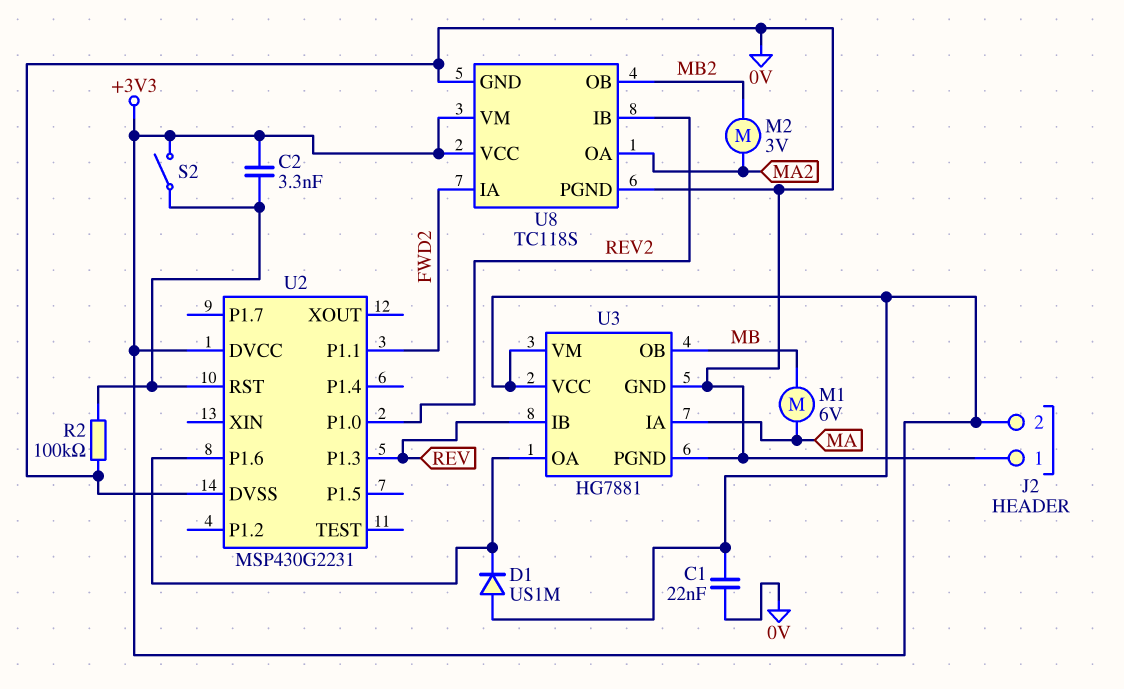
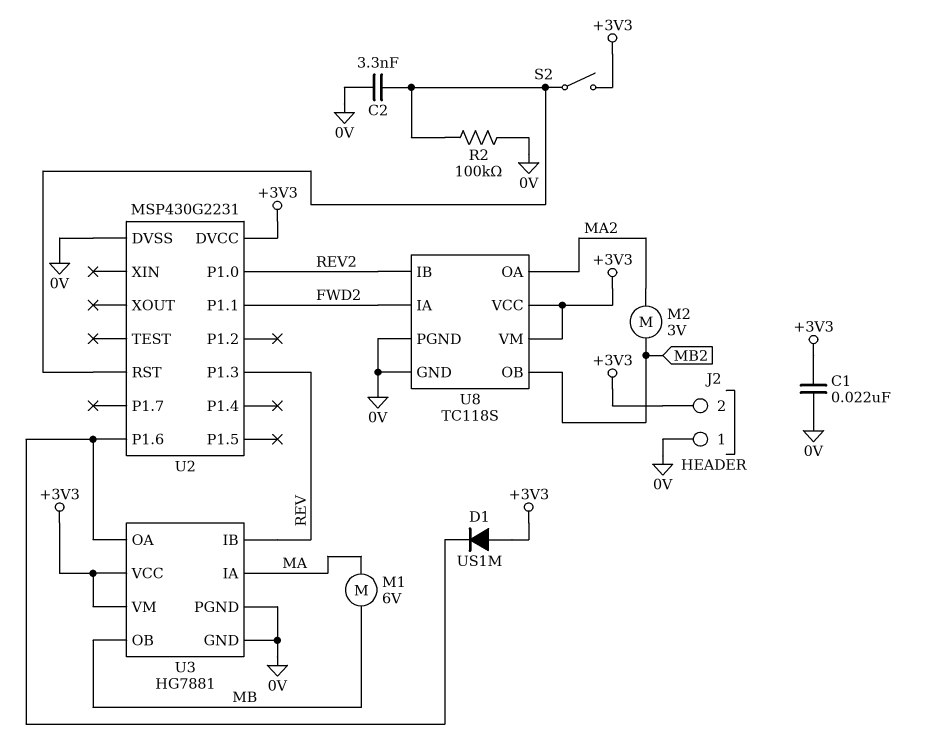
C2: 3.3nF (+3V3, U2/RST) -> 3.3nF (0V, U2/RST)

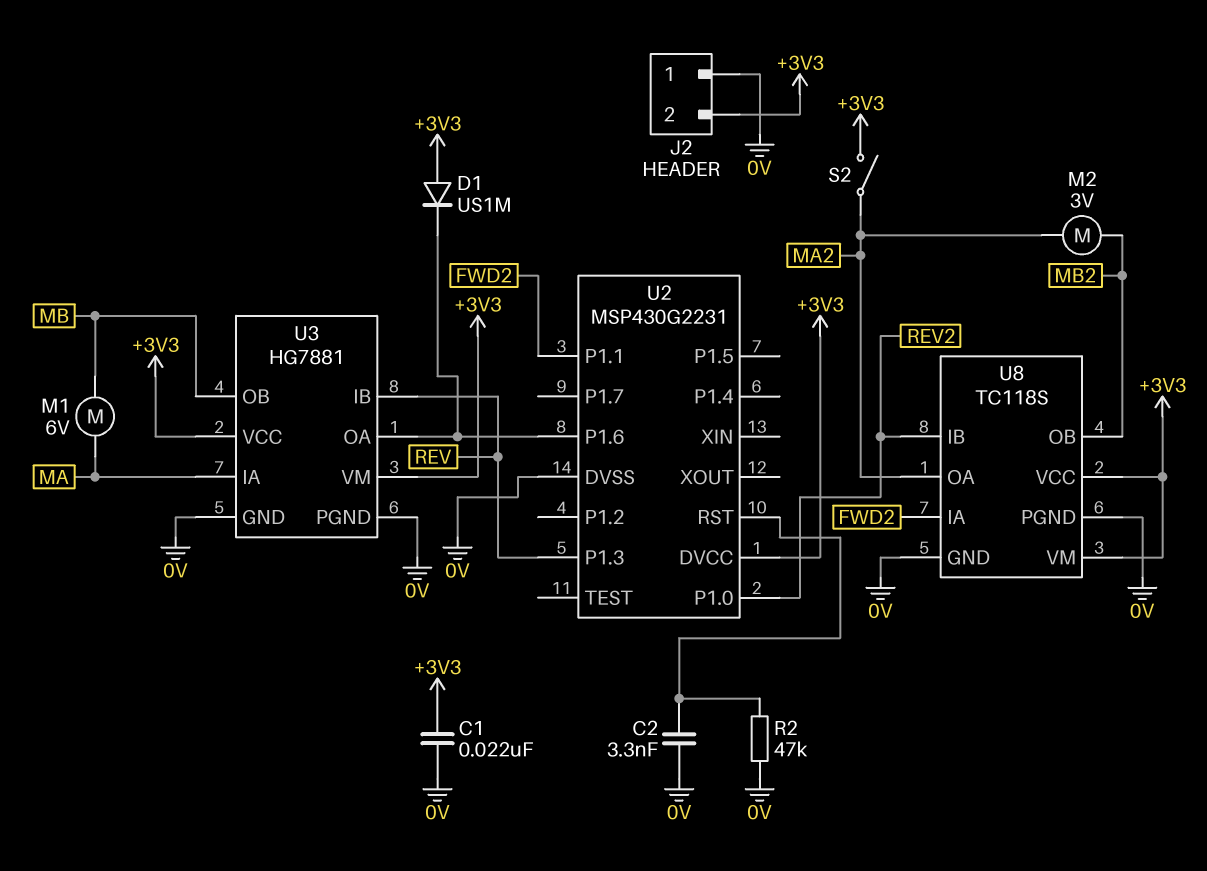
R2: 100k (0V, U2/RST) -> 47k (0V, U2/RST)
S2: switch (+3V3, U2/RST) -> switch (+3V3, MA2)

